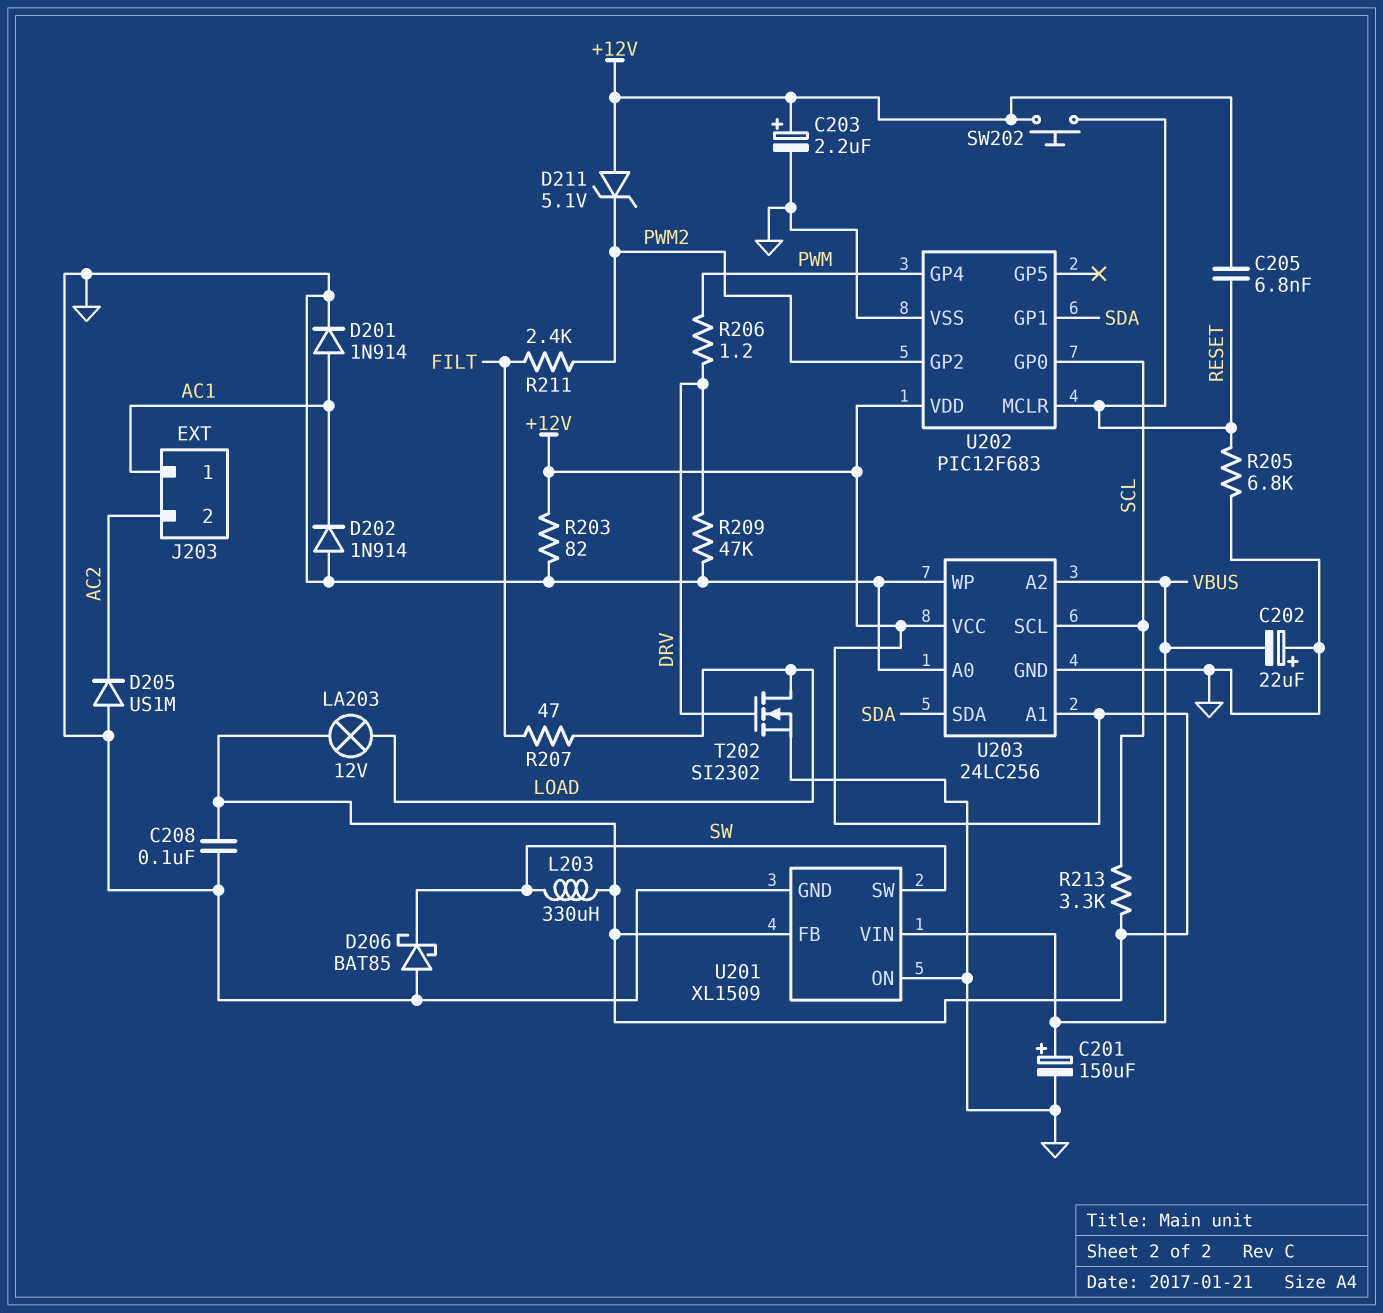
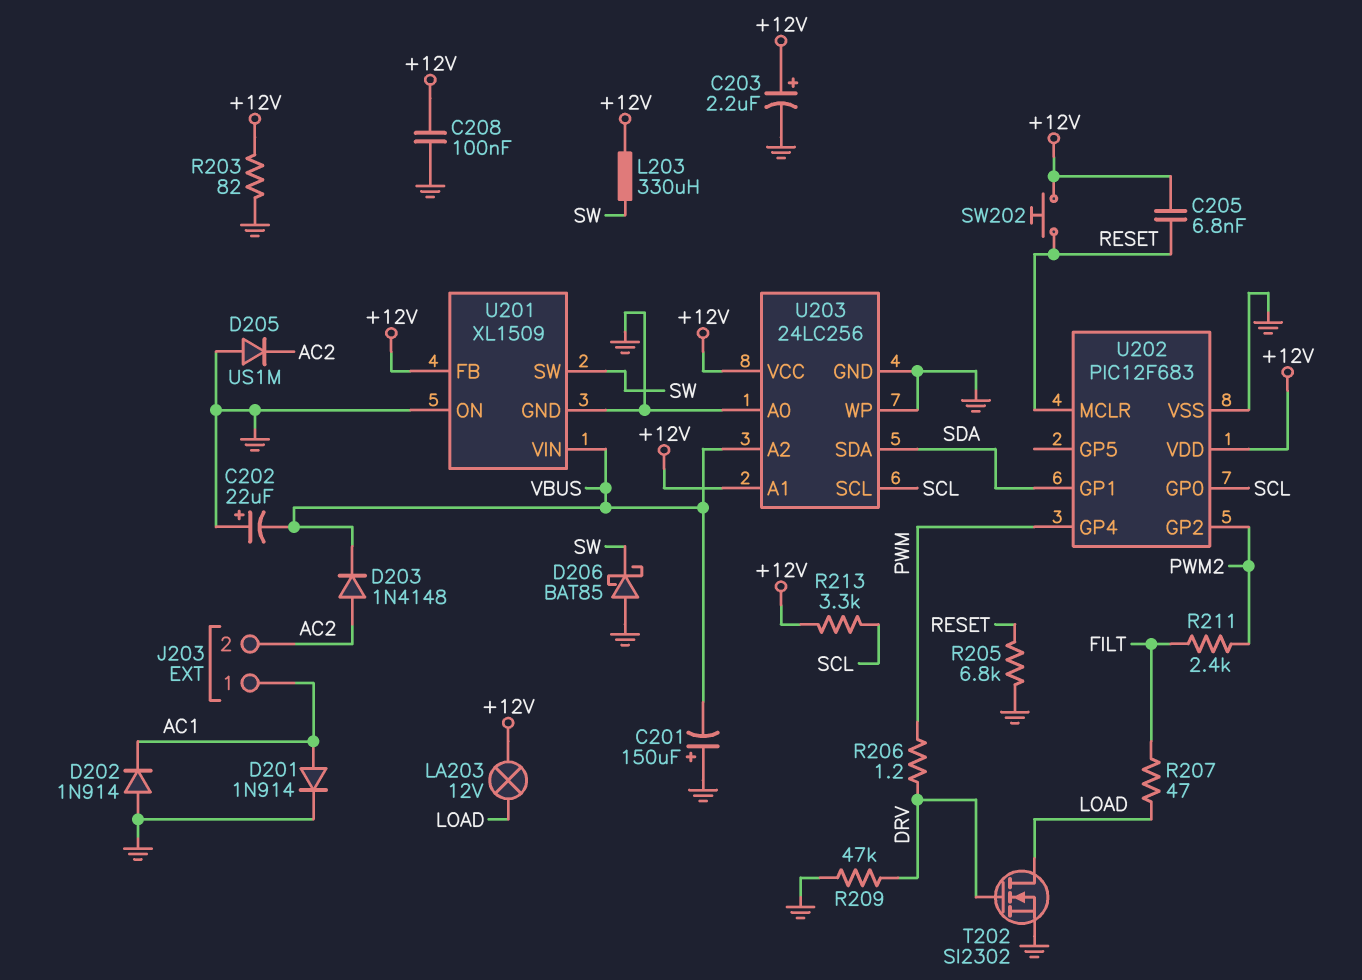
C201: 150uF (plus VBUS, minus GND) -> 150uF (plus GND, minus VBUS)
D203: none -> diode 1N4148 (A AC2, K VBUS)
D211: zener 5.1V (A +12V, K PWM2) -> none

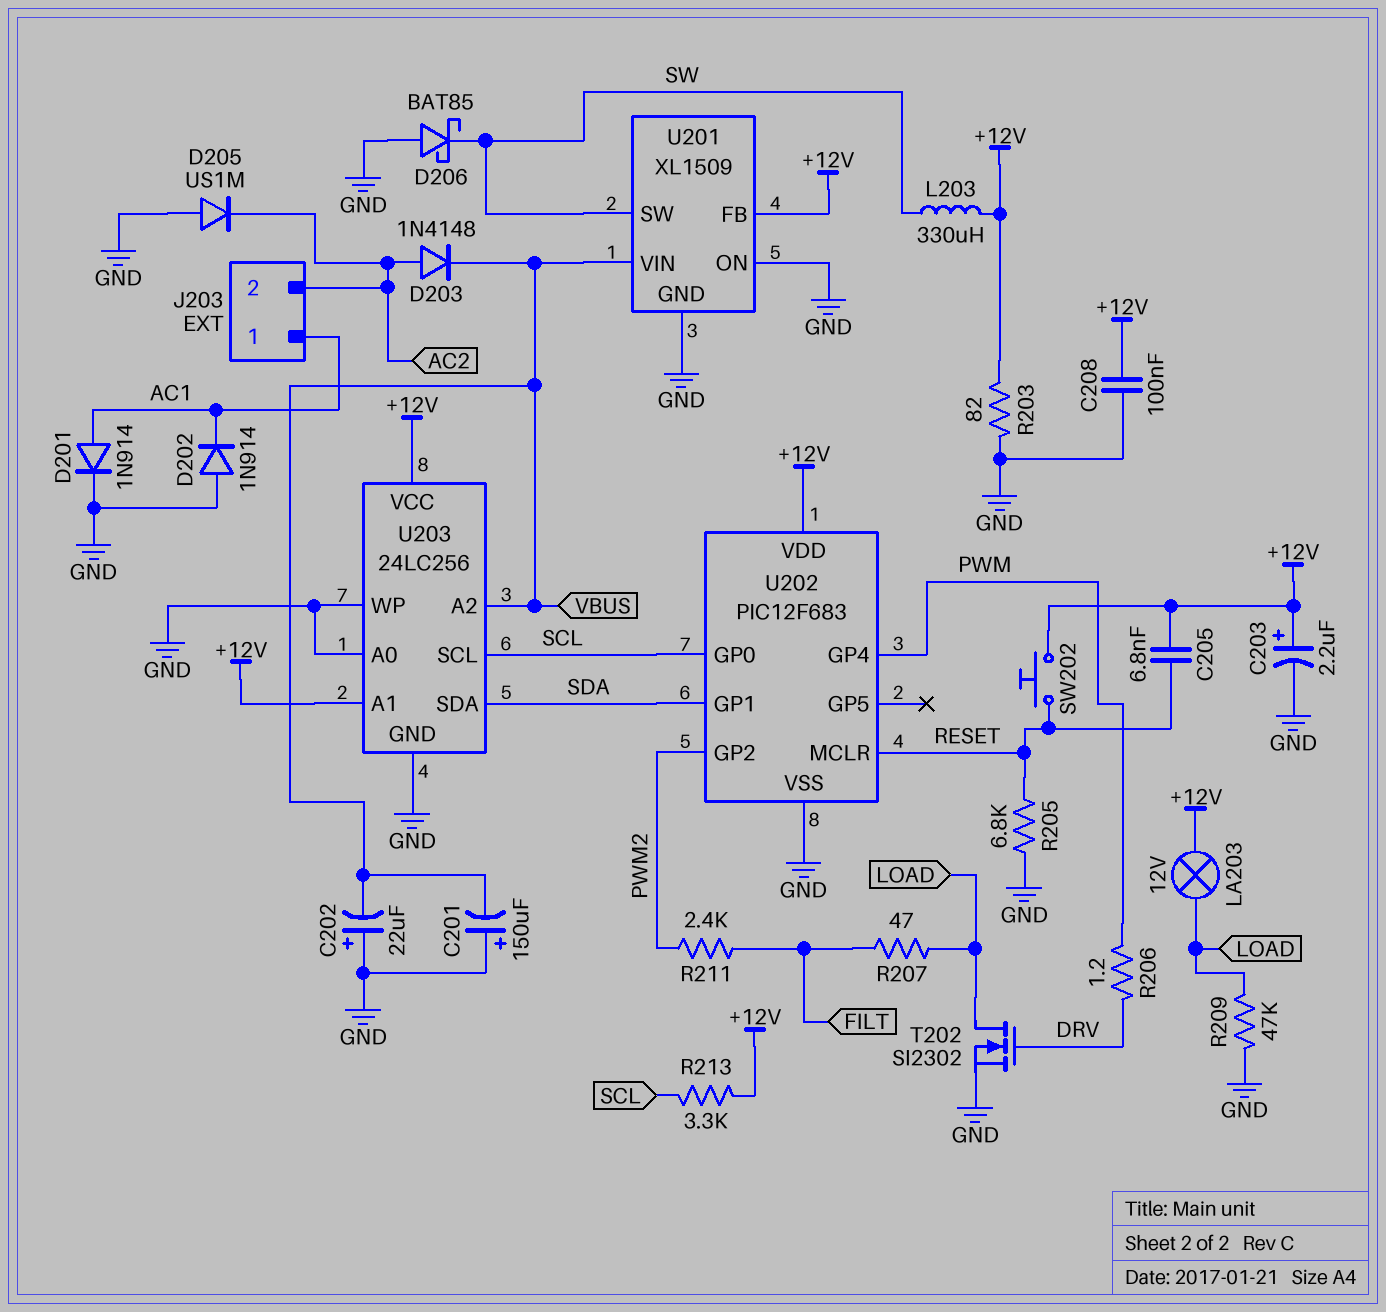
R209: 47k (DRV, GND) -> 47k (GND, LOAD)

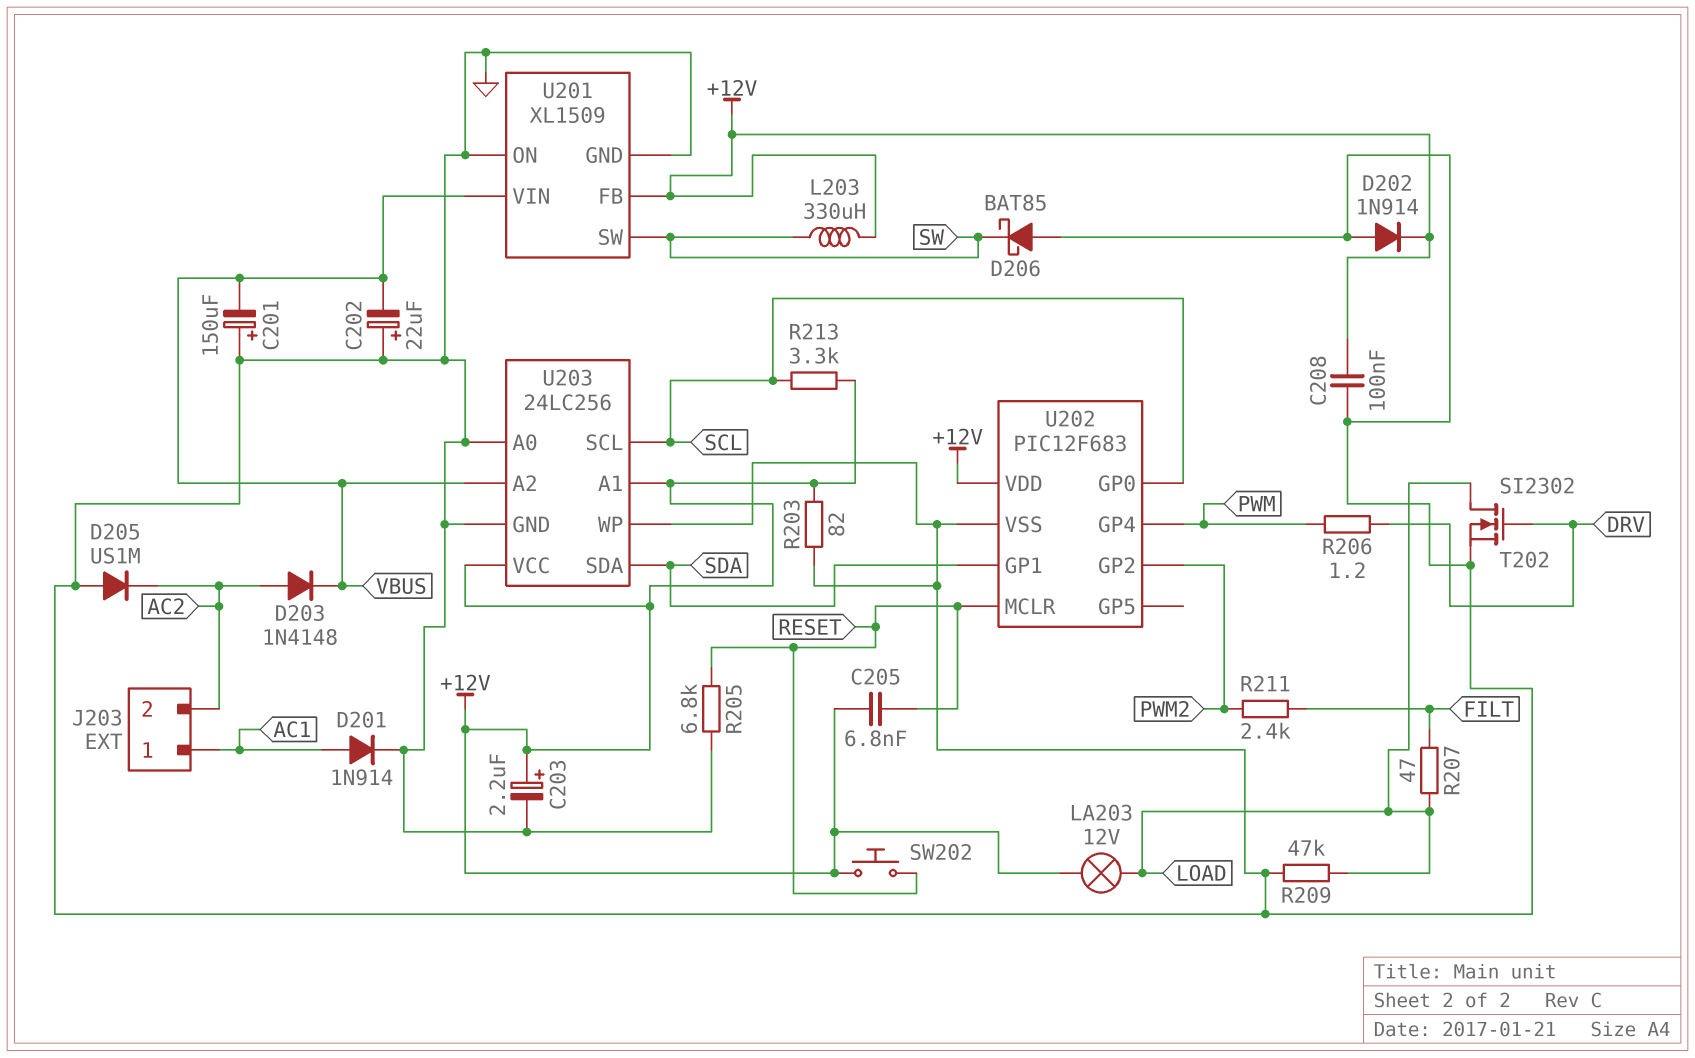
D202: diode 1N914 (A GND, K AC1) -> diode 1N914 (A GND, K +12V)

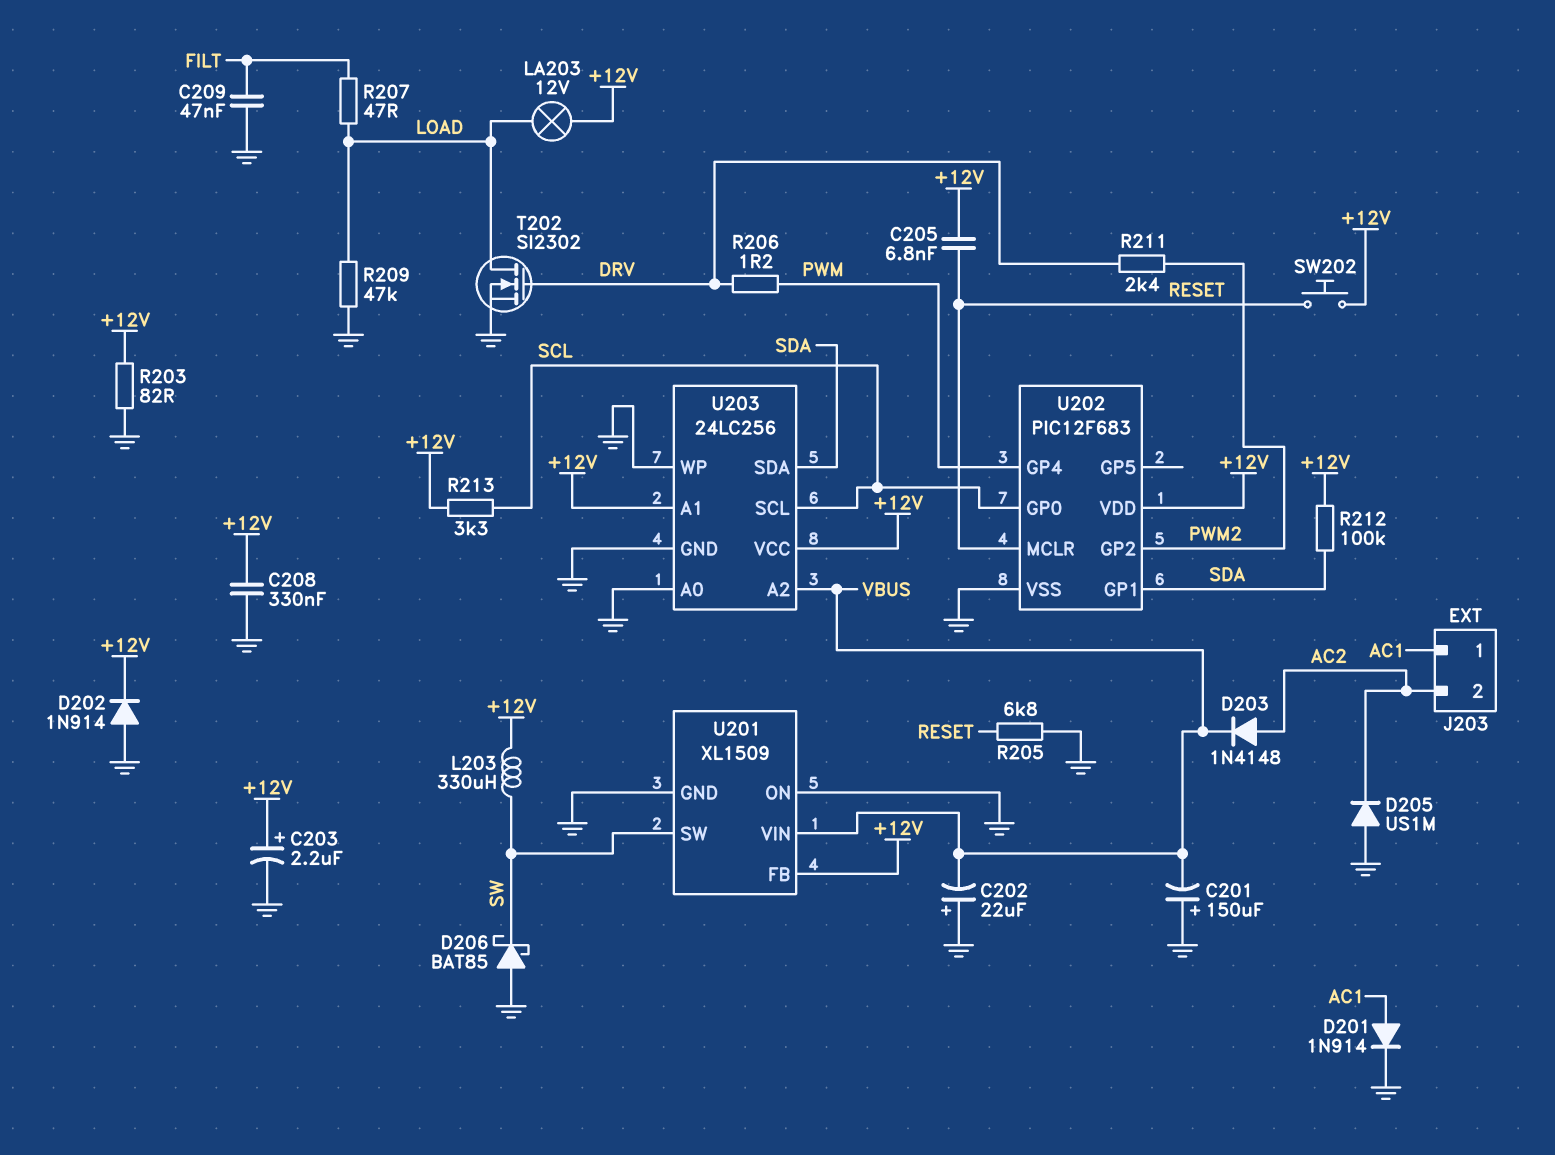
C208: 100nF (+12V, GND) -> 330nF (+12V, GND)
C209: none -> 47nF (FILT, GND)
R211: 2.4k (FILT, PWM2) -> 2.4k (DRV, PWM2)
R212: none -> 100k (+12V, SDA)

